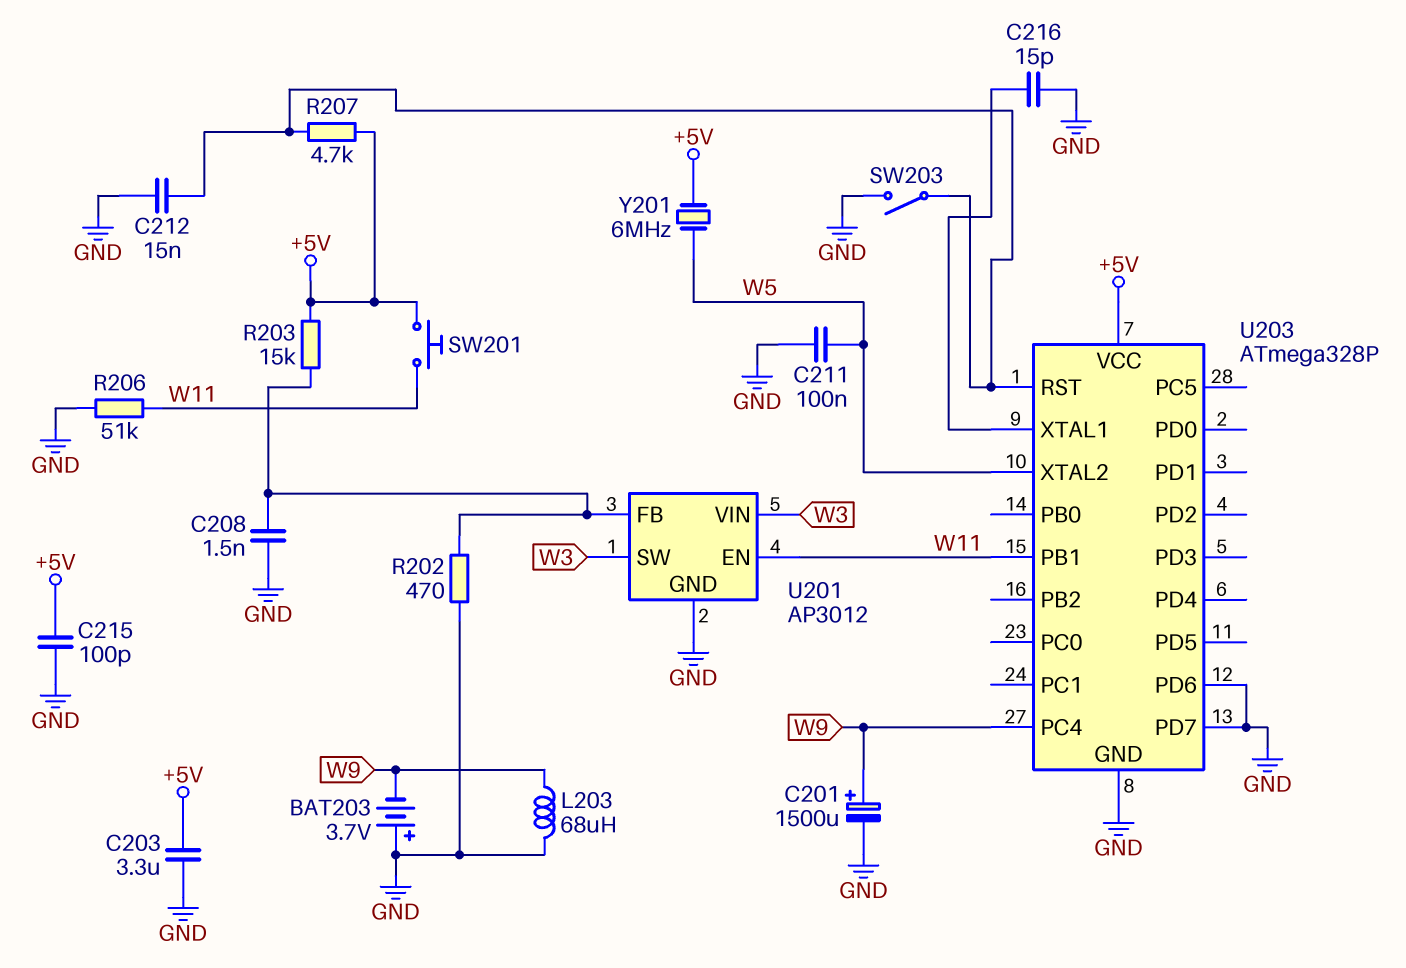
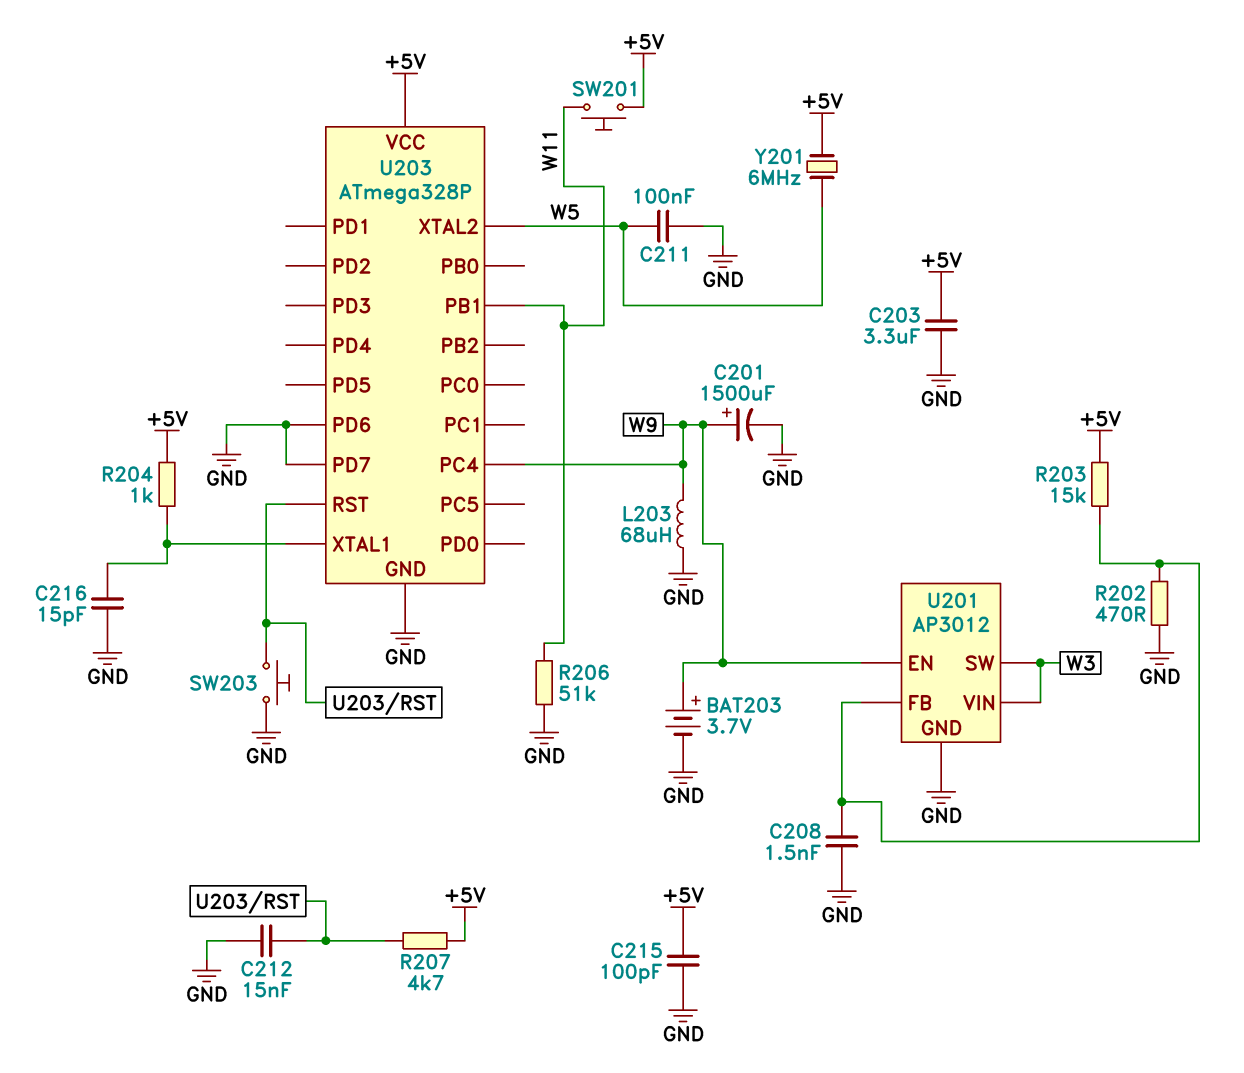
BAT203: 3.7V (plus GND, minus W9) -> 3.7V (plus W9, minus GND)
R204: none -> 1k (+5V, U203/XTAL1)
SW203: switch (GND, U203/RST) -> button (GND, U203/RST)
U201 pin EN: W11 -> W9

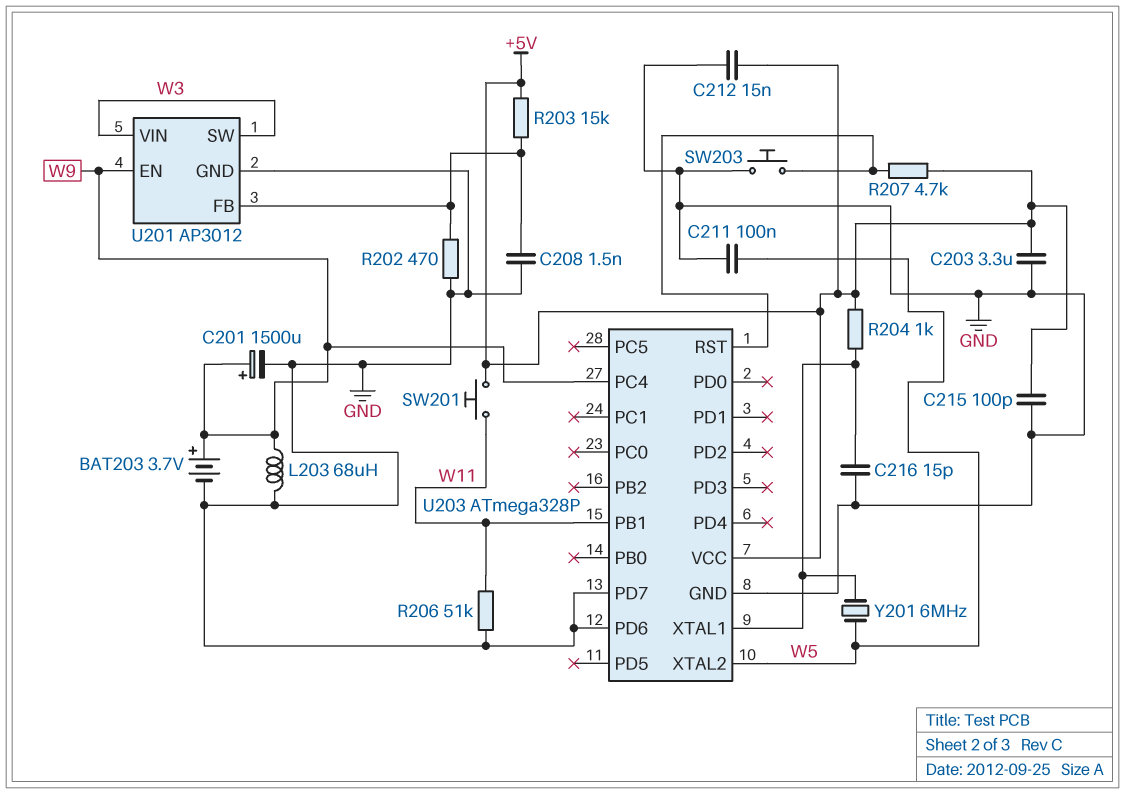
C212: 15nF (GND, U203/RST) -> 15nF (+5V, GND)
Y201: 6MHz (+5V, W5) -> 6MHz (U203/XTAL1, W5)

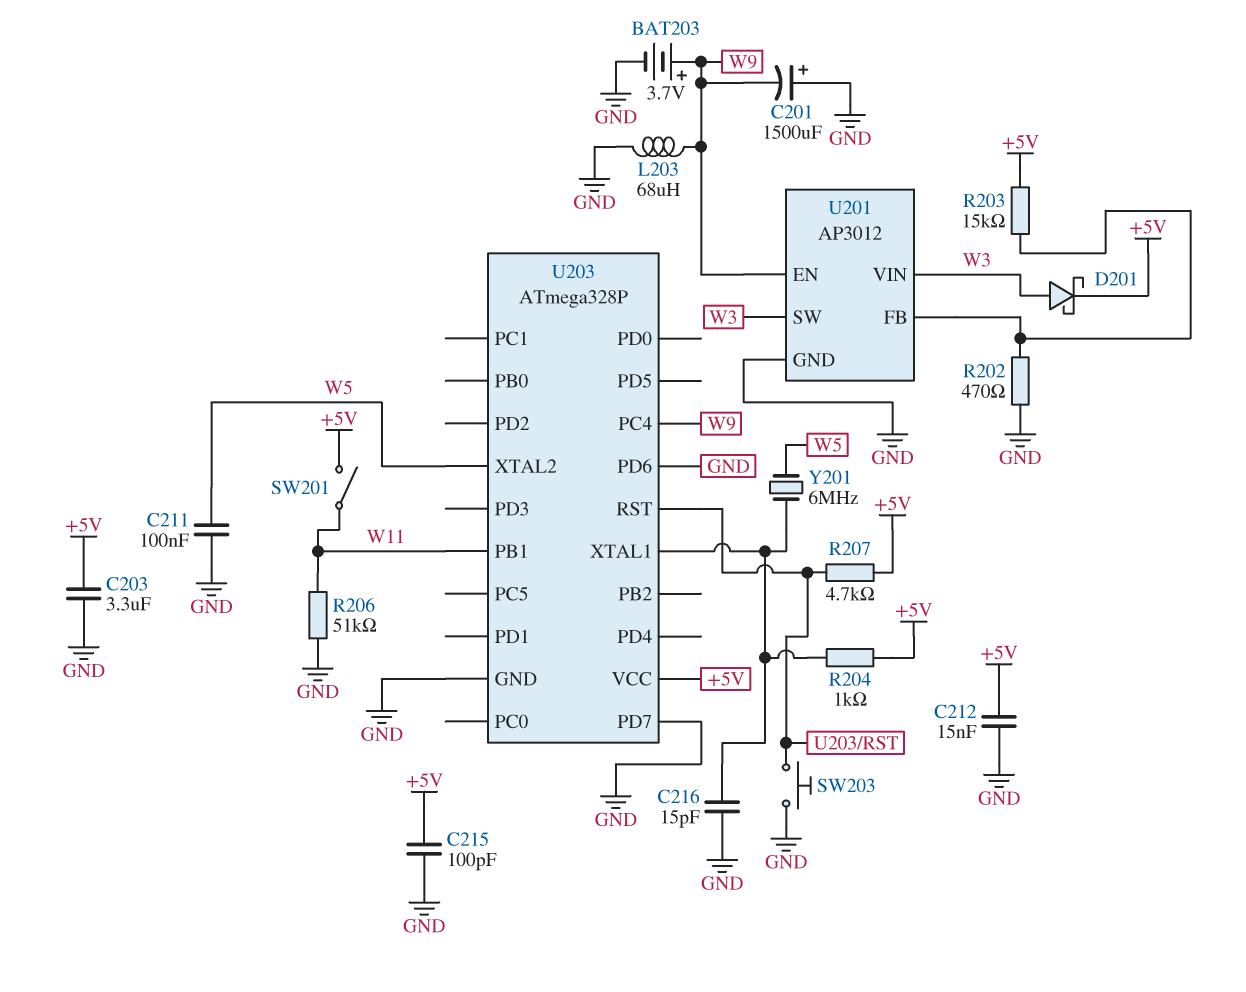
C201: 1500uF (plus W9, minus GND) -> 1500uF (plus GND, minus W9)
C208: 1.5nF (GND, U201/FB) -> none
D201: none -> schottky (A W3, K +5V)
SW201: button (+5V, W11) -> switch (+5V, W11)

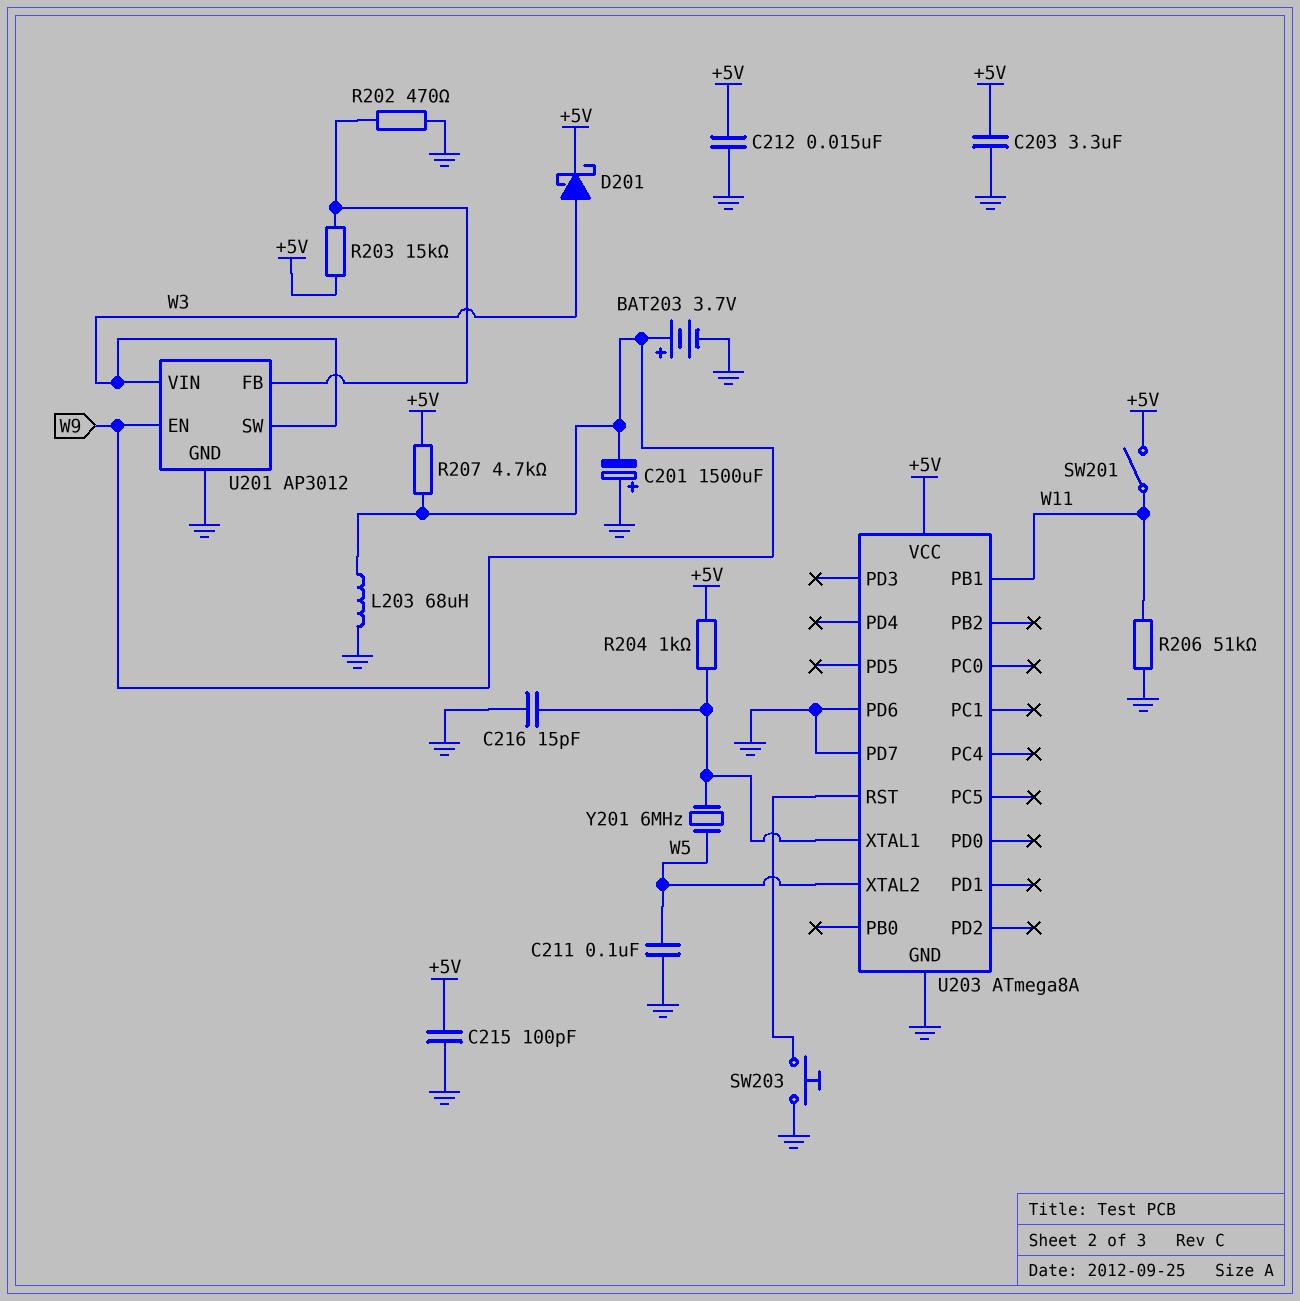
R207: 4.7k (+5V, U203/RST) -> 4.7k (+5V, W9)
U203: ATmega328P -> ATmega8A
U203 pin PC4: W9 -> none

